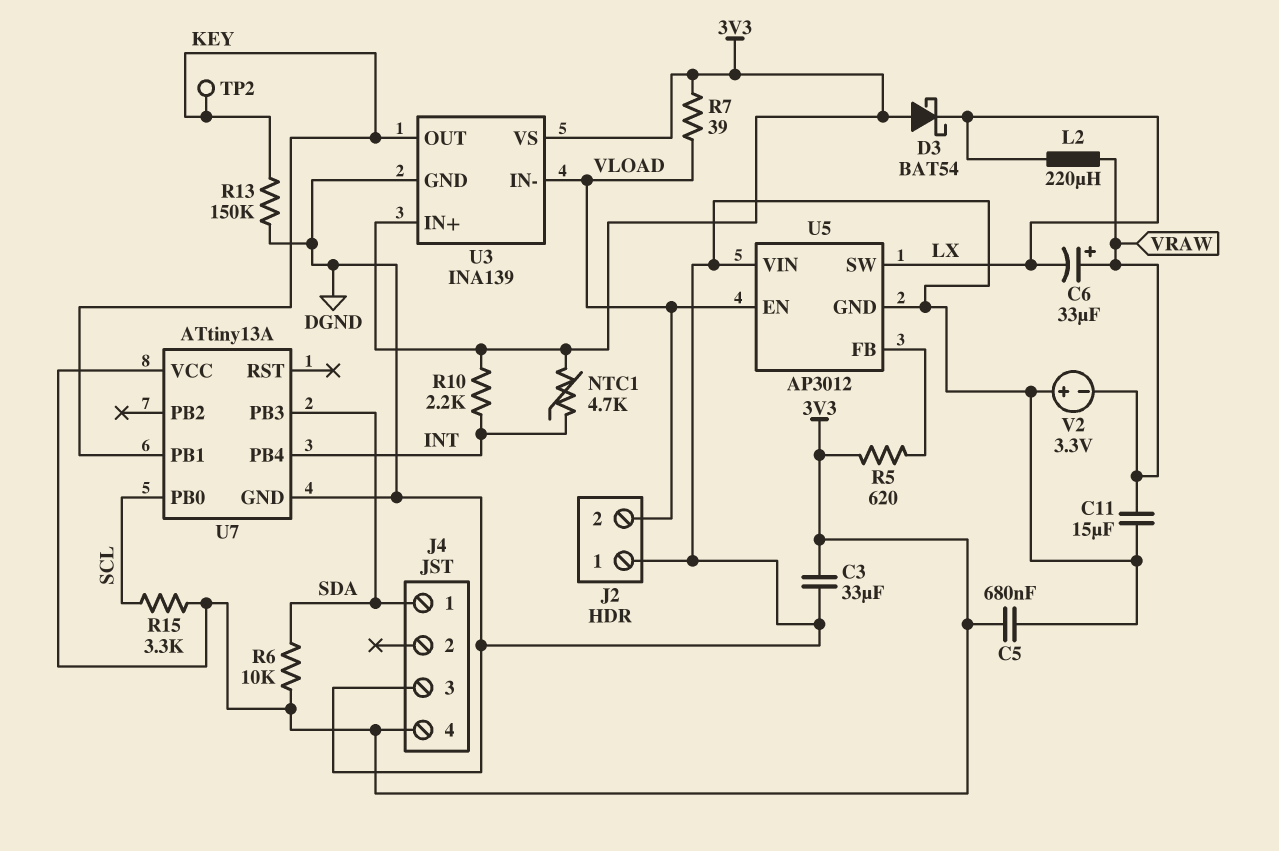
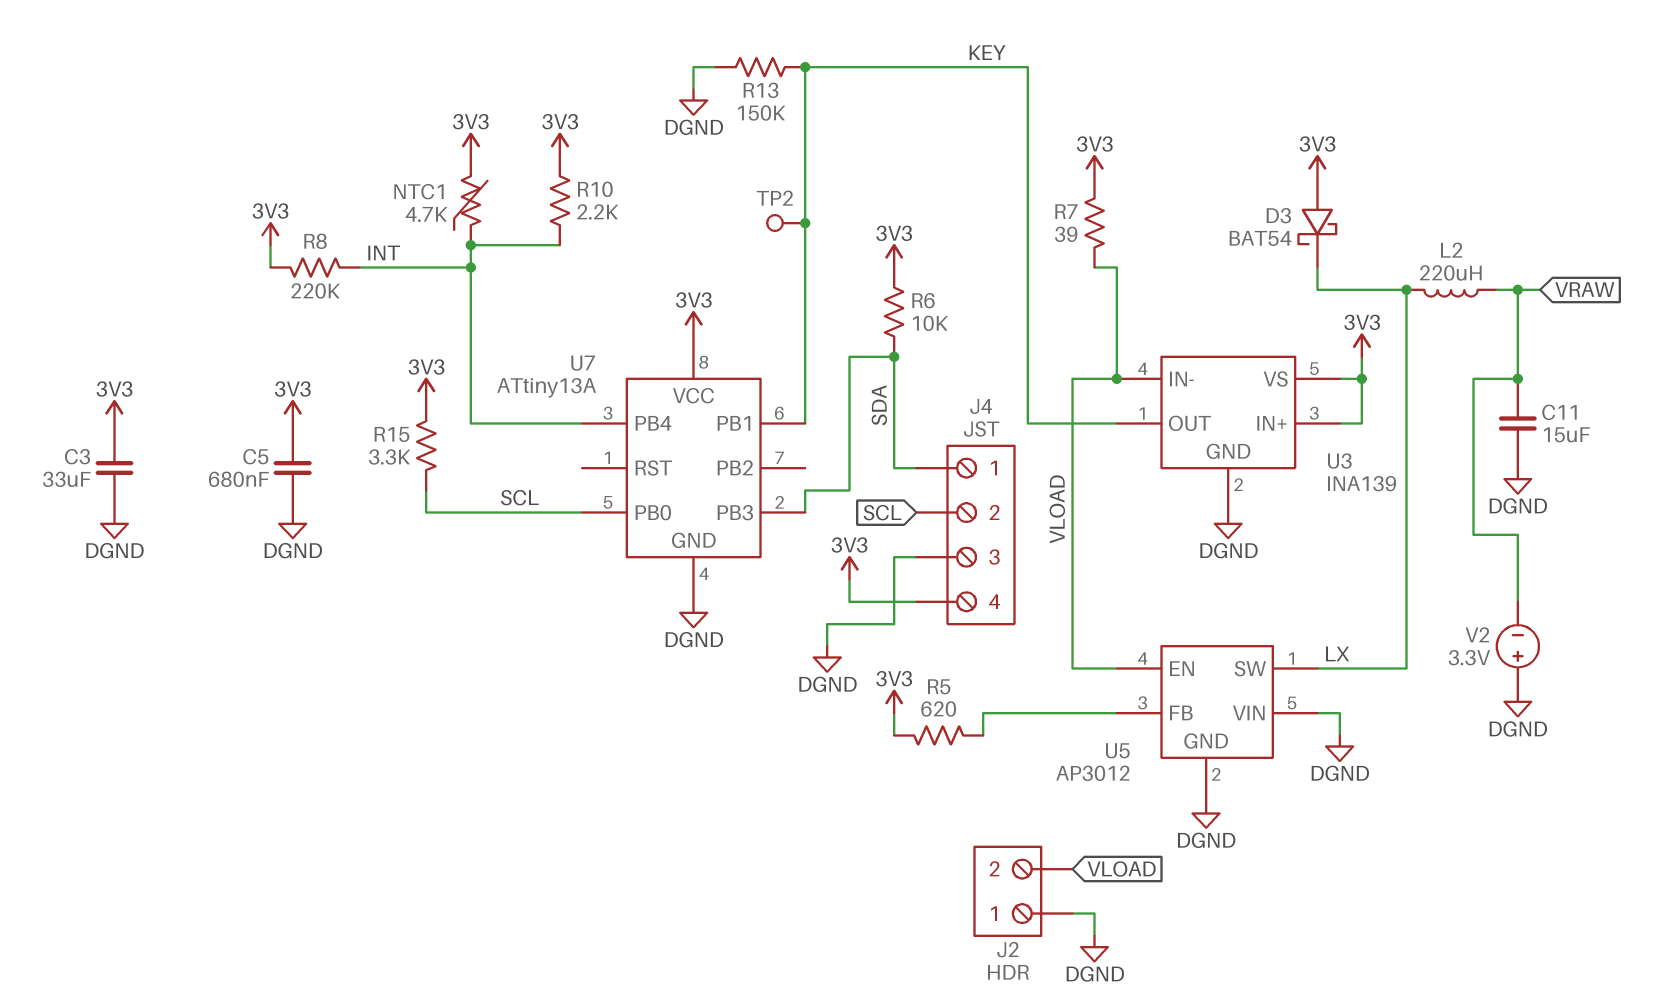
C6: 33uF (plus VRAW, minus LX) -> none
J4 pin 2: none -> SCL
R8: none -> 220k (3V3, INT)

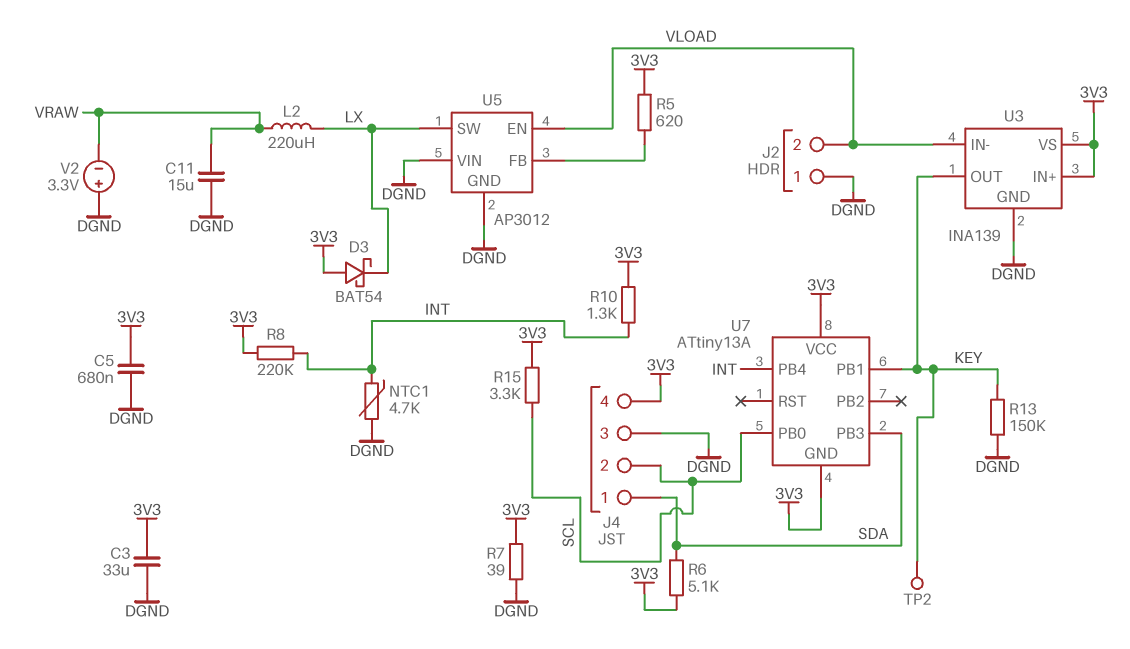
NTC1: 4.7k (3V3, INT) -> 4.7k (DGND, INT)
R6: 10k (3V3, SDA) -> 5.1k (3V3, SDA)
R7: 39 (3V3, VLOAD) -> 39 (3V3, DGND)
R10: 2.2k (3V3, INT) -> 1.3k (3V3, INT)
U7 pin GND: DGND -> 3V3

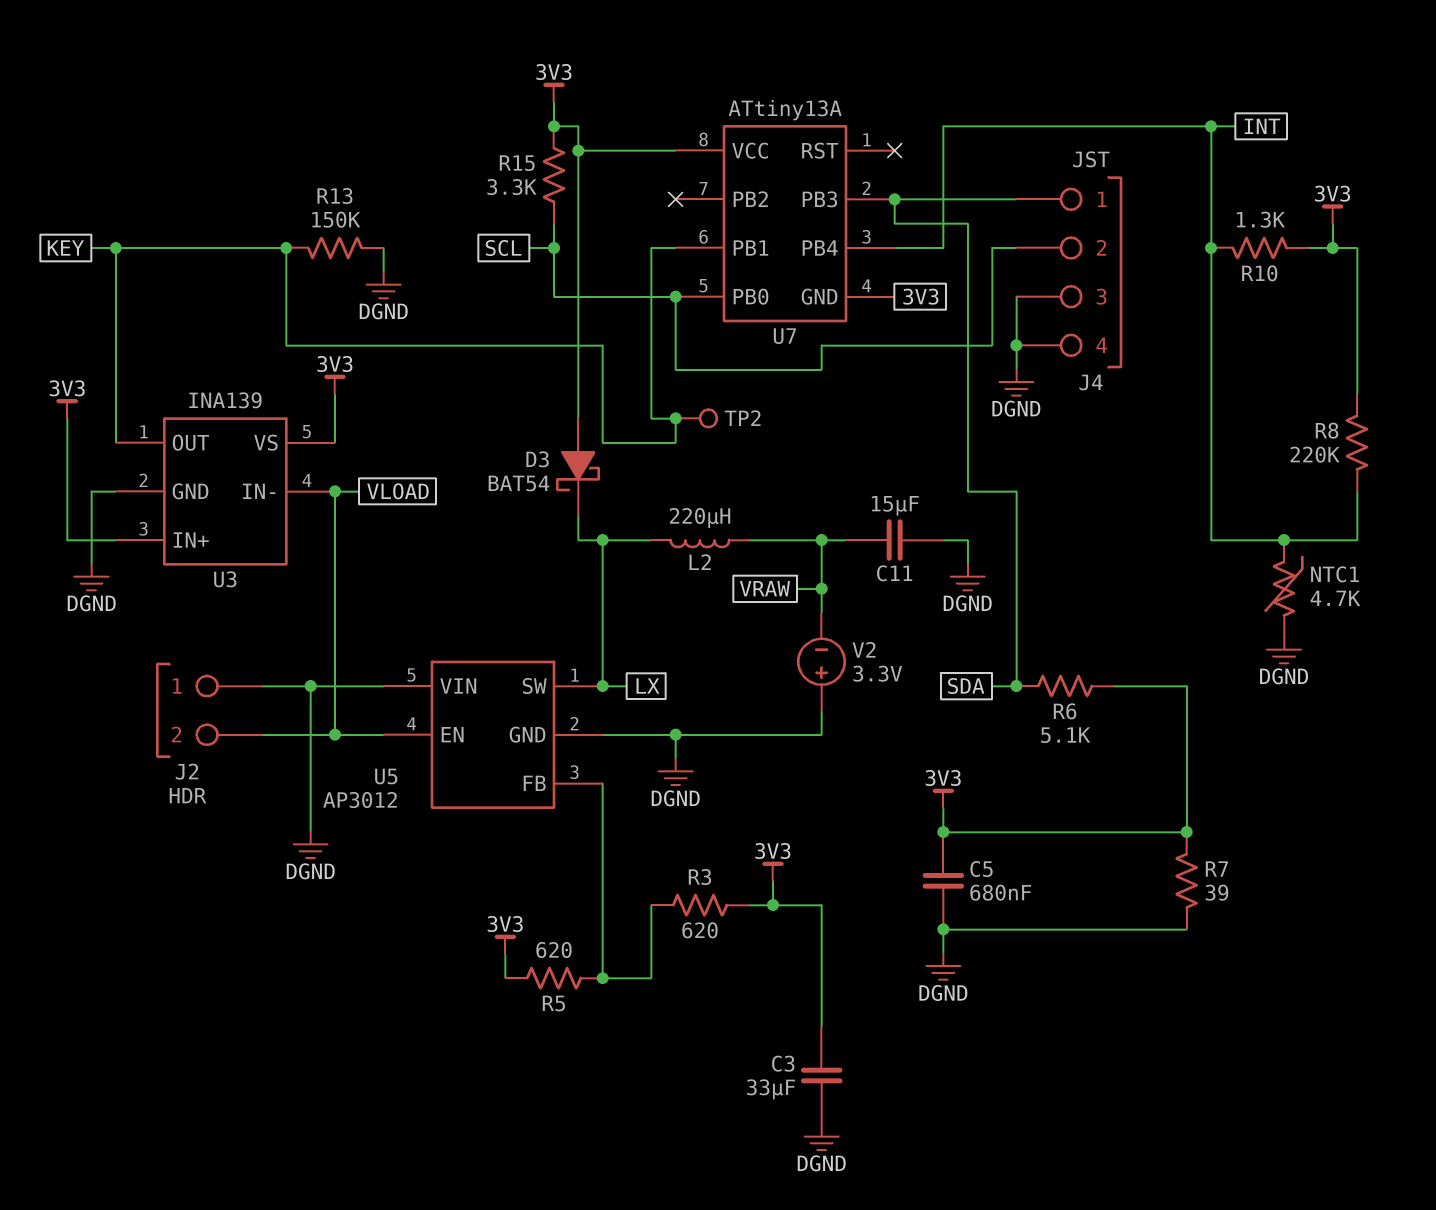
J4 pin 4: 3V3 -> DGND
R3: none -> 620 (3V3, U5/FB)

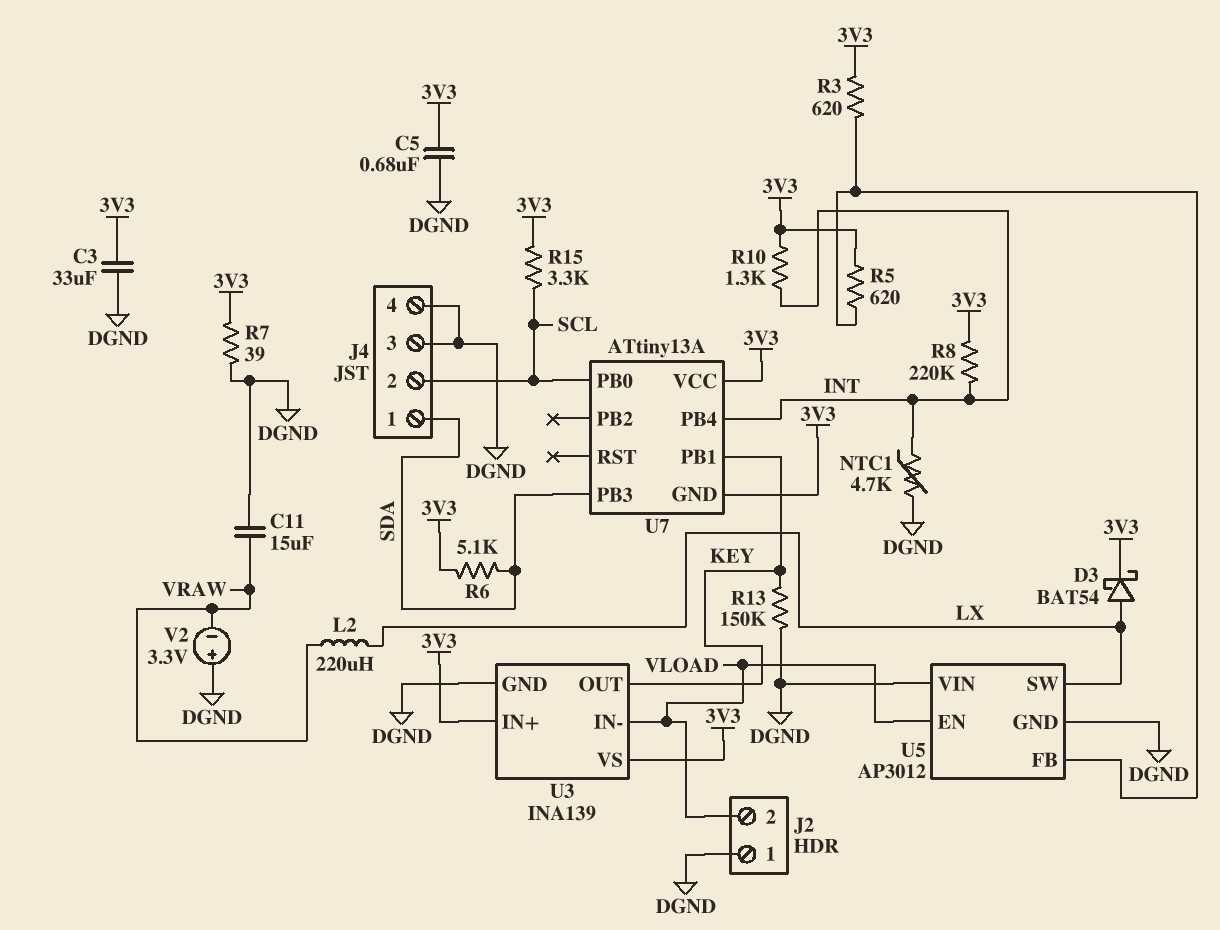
D3: schottky BAT54 (A 3V3, K LX) -> schottky BAT54 (A LX, K 3V3)
TP2: test point (KEY) -> none

